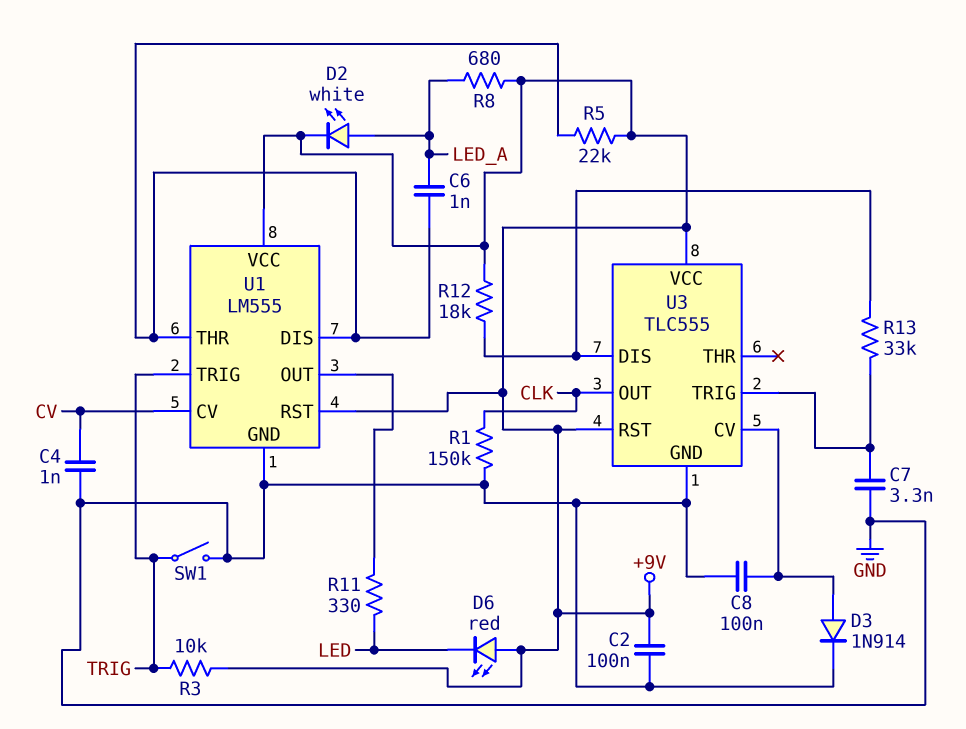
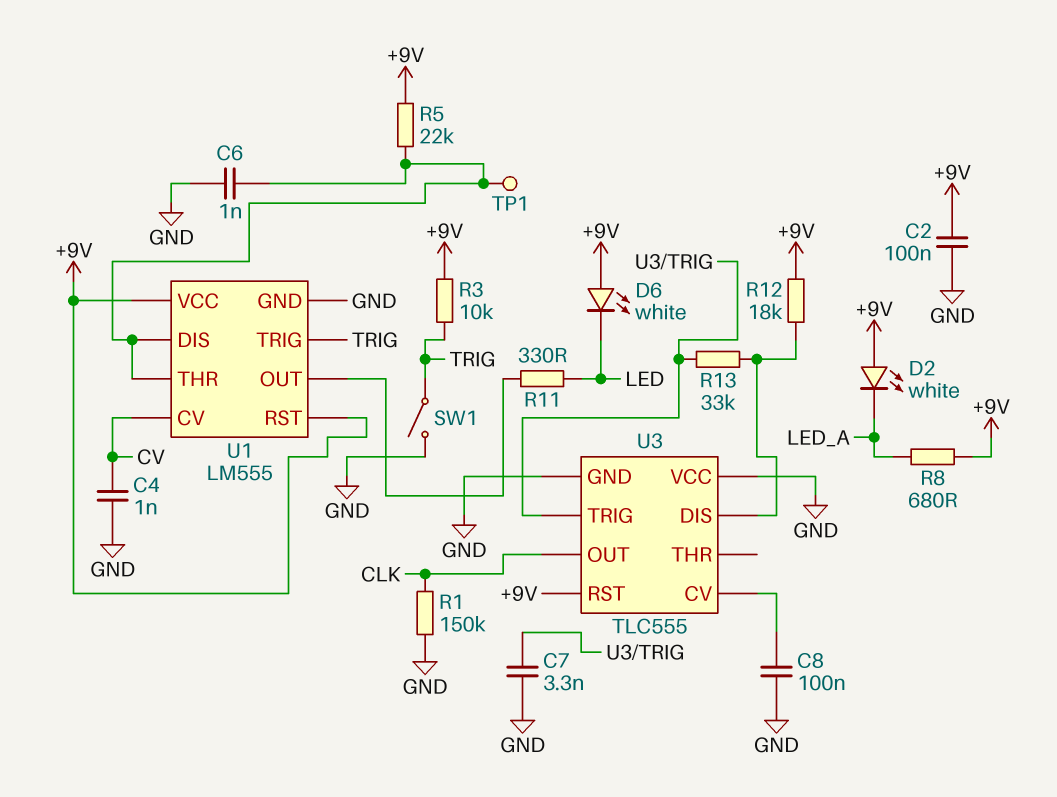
C6: 1nF (LED_A, U1/DIS) -> 1nF (GND, U1/DIS)
D2: LED white (A LED_A, K +9V) -> LED white (A +9V, K LED_A)
D3: diode 1N914 (A U3/CV, K GND) -> none
D6: LED red (A +9V, K LED) -> LED white (A +9V, K LED)
TP1: none -> test point (U1/DIS)
U3 pin VCC: +9V -> GND

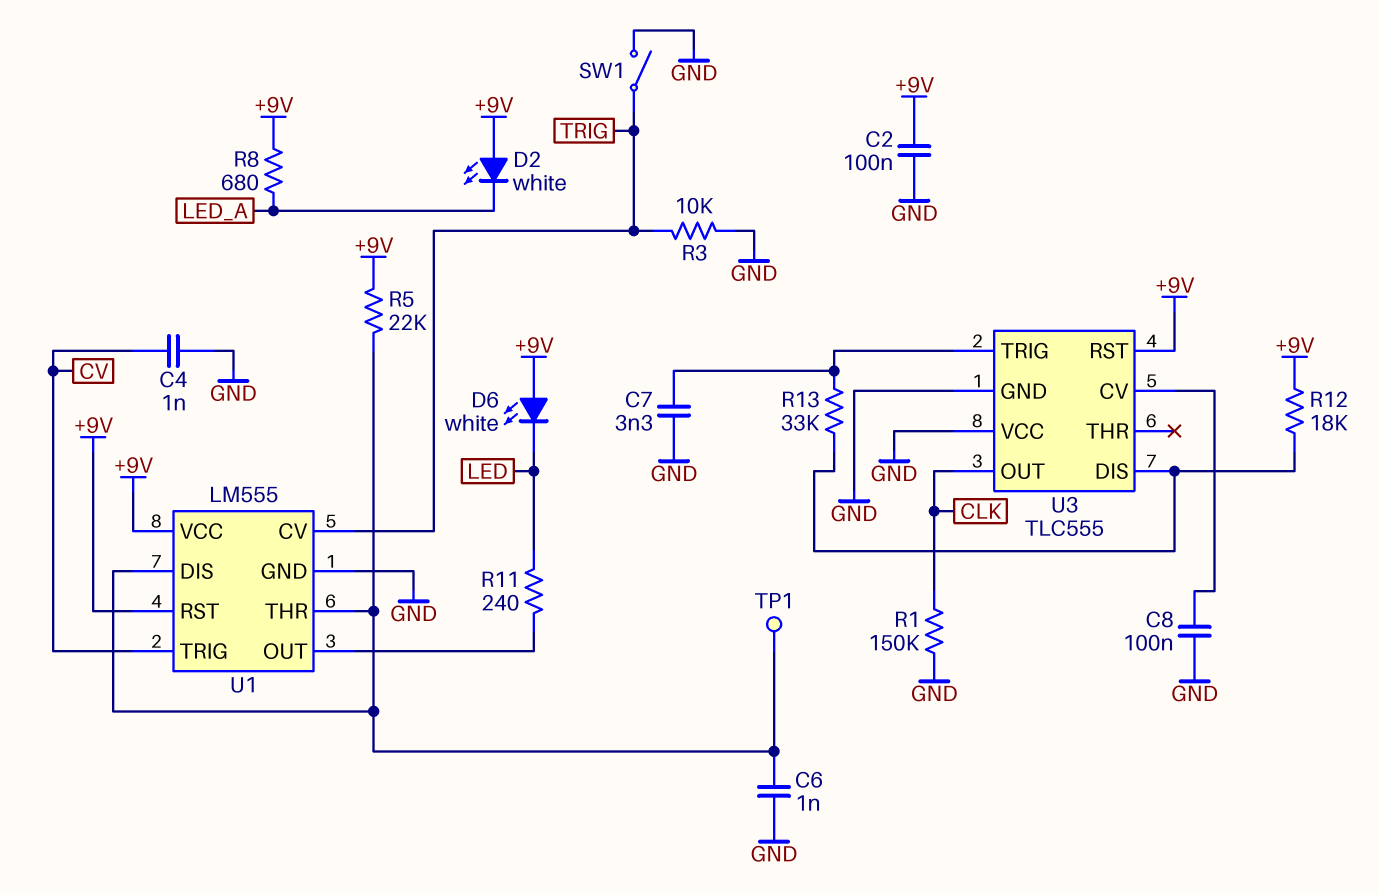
R3: 10k (+9V, TRIG) -> 10k (GND, TRIG)
R11: 330 (LED, U1/OUT) -> 240 (LED, U1/OUT)
U1 pin CV: CV -> TRIG
U1 pin TRIG: TRIG -> CV

